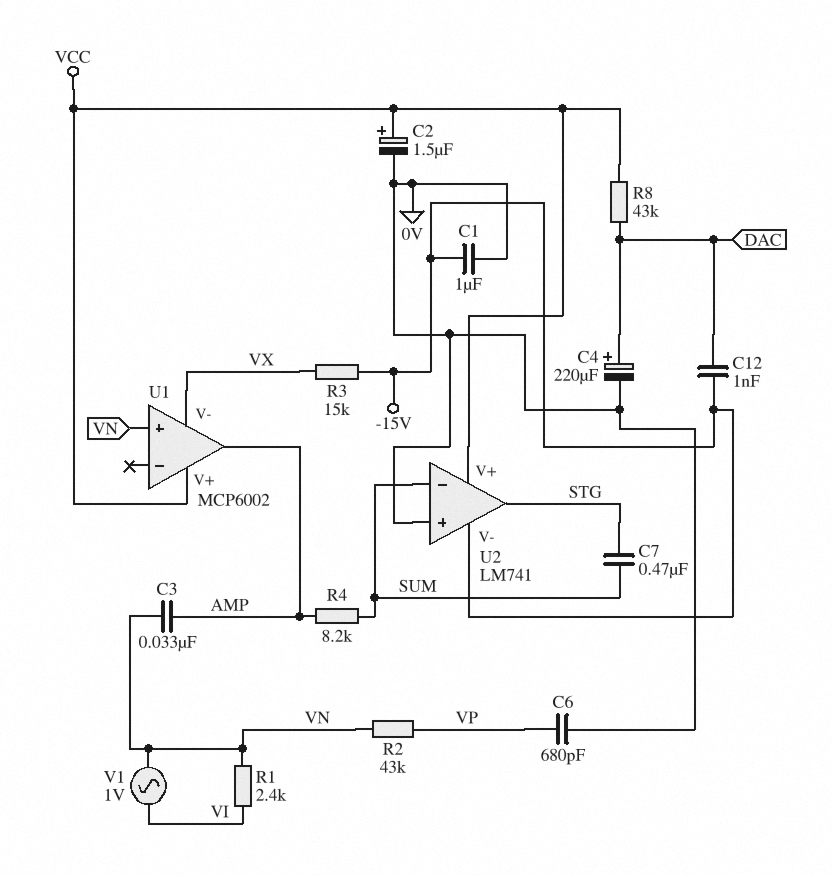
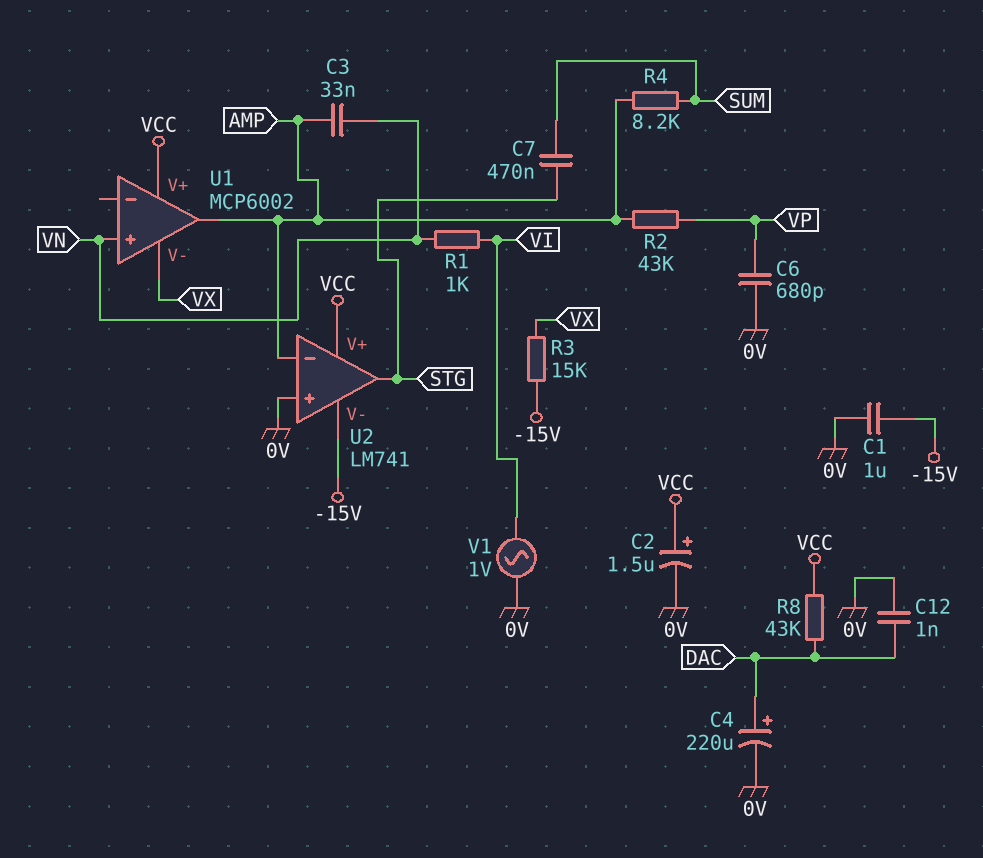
C12: 1nF (-15V, DAC) -> 1nF (0V, DAC)
R1: 2.4k (VI, VN) -> 1k (VI, VN)
R2: 43k (VN, VP) -> 43k (AMP, VP)
U2 pin in-: SUM -> AMP
V1: AC 1V (VI, VN) -> AC 1V (0V, VI)

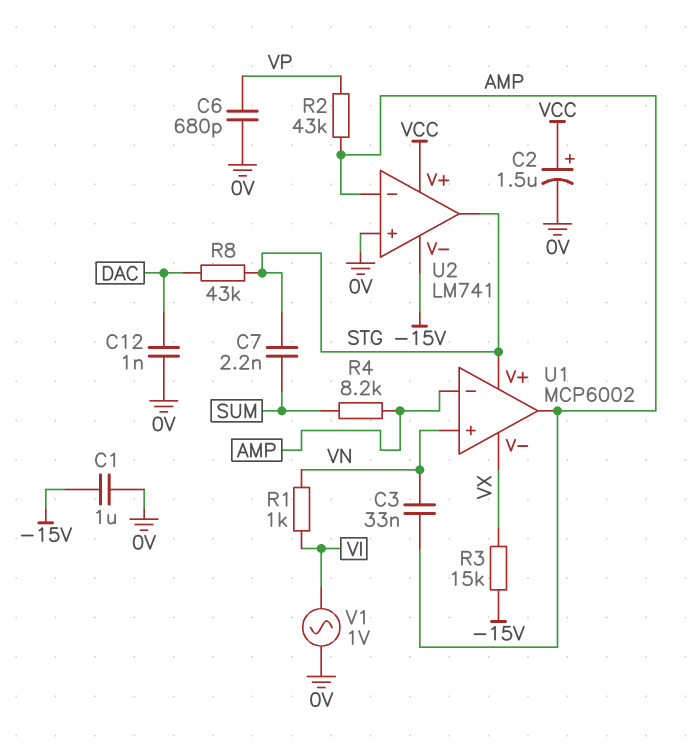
C4: 220uF (plus DAC, minus 0V) -> none
C7: 470nF (STG, SUM) -> 2.2nF (STG, SUM)
R8: 43k (DAC, VCC) -> 43k (DAC, STG)
U1 pin V+: VCC -> STG
U1 pin in-: none -> AMP

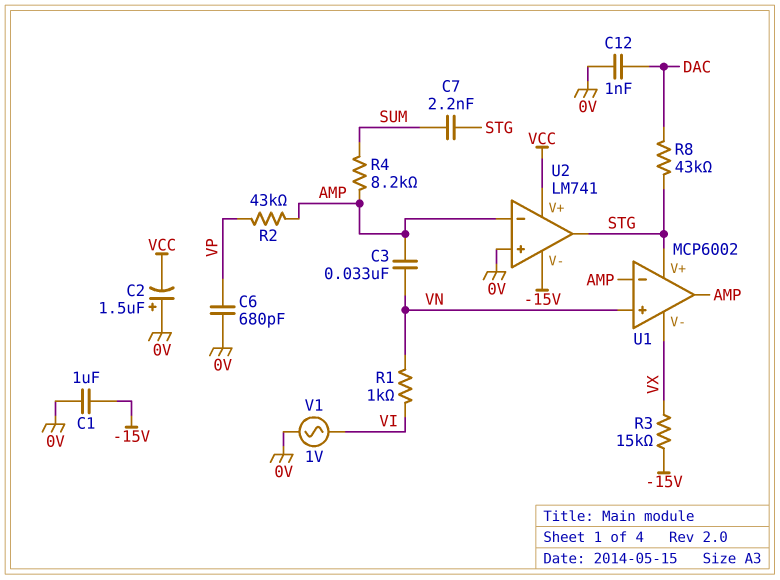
C2: 1.5uF (plus VCC, minus 0V) -> 1.5uF (plus 0V, minus VCC)

